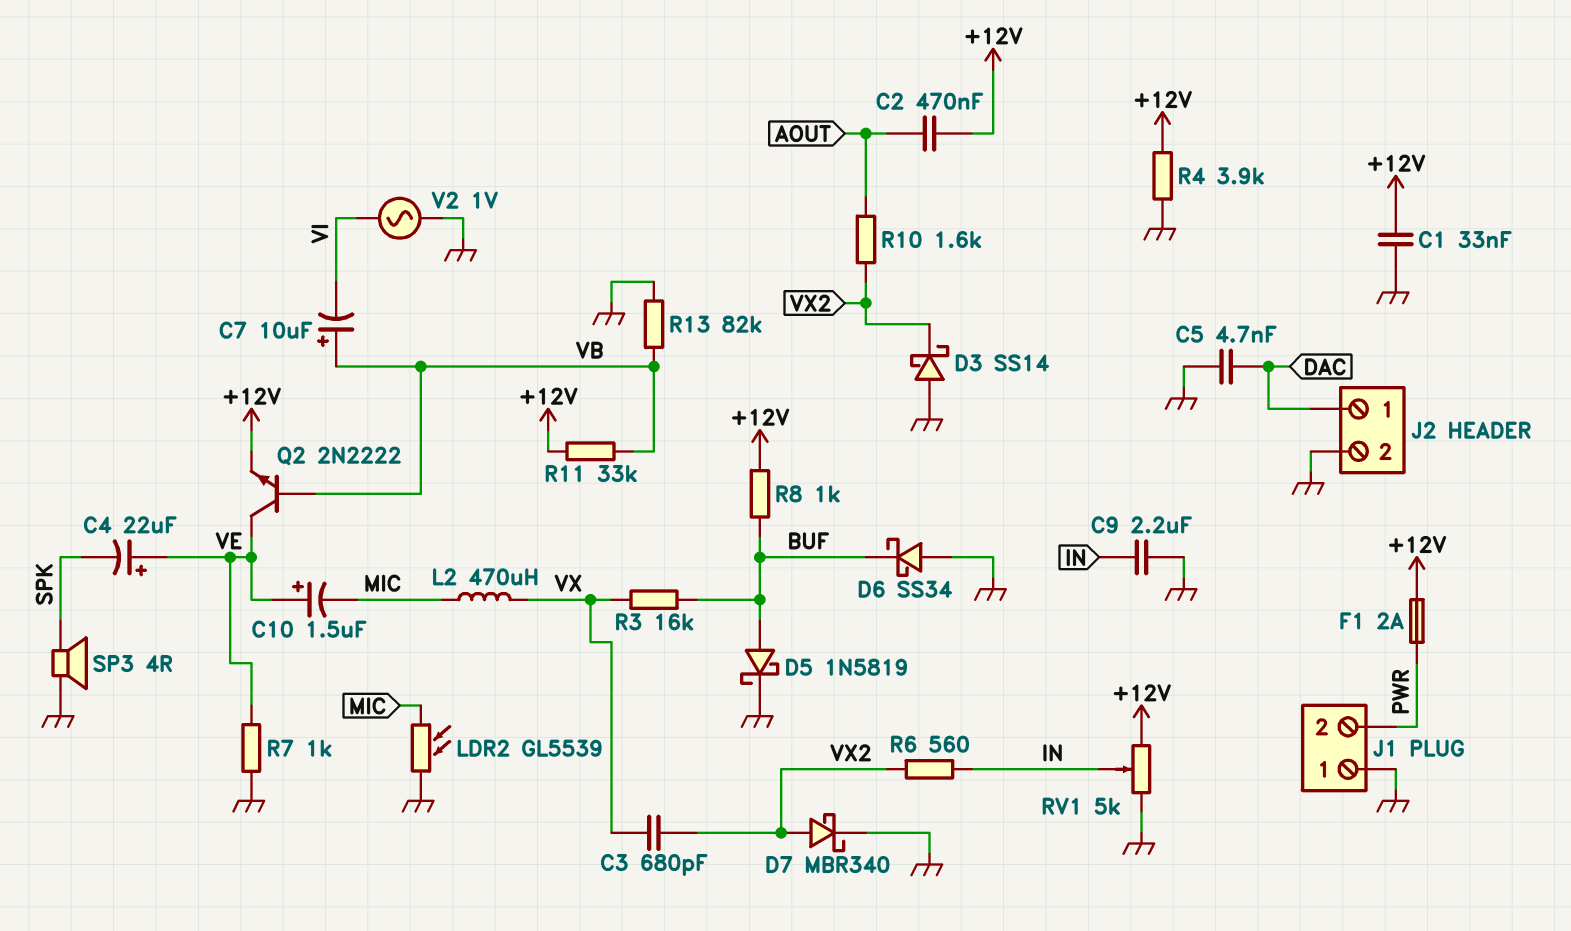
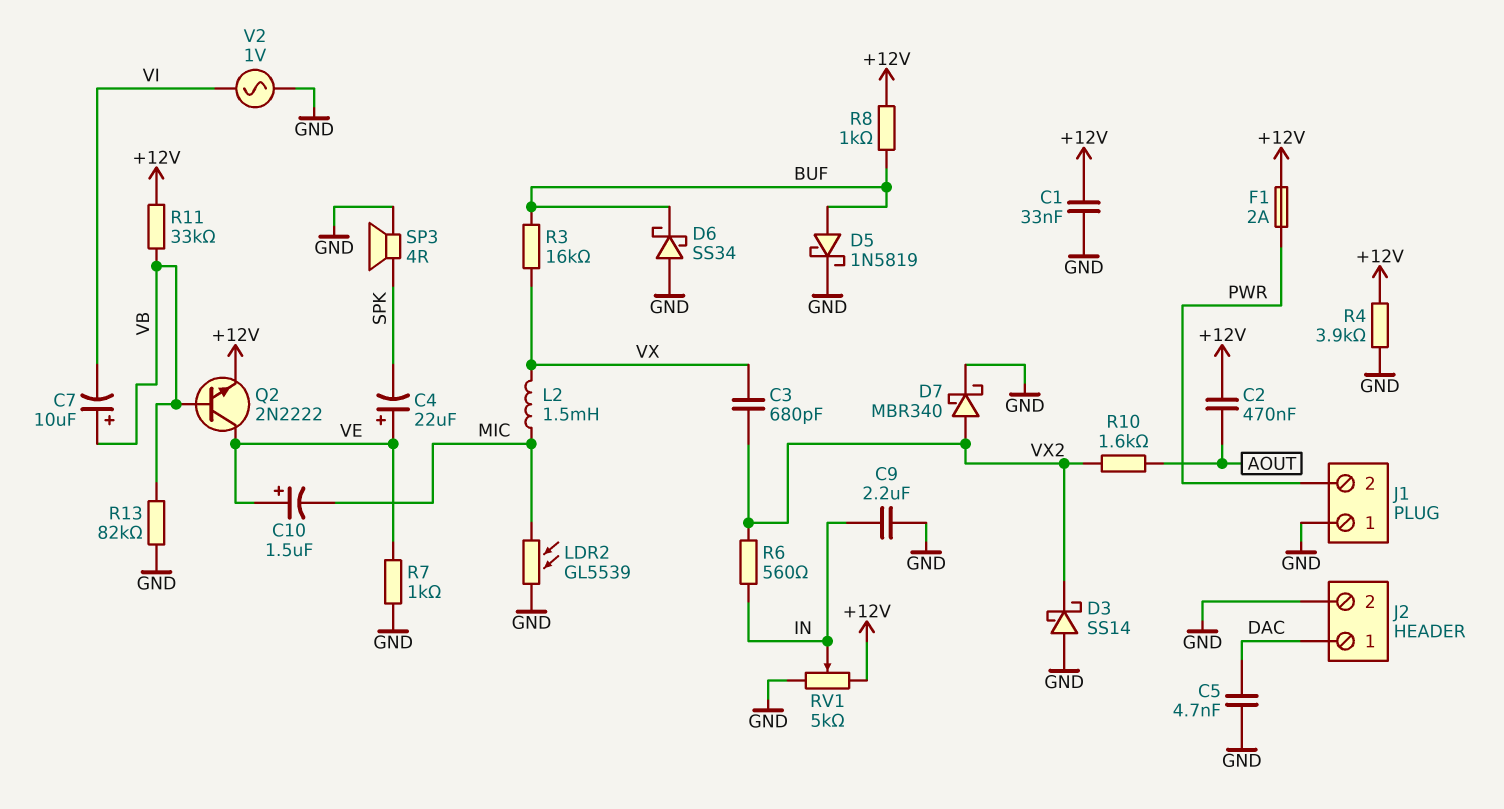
L2: 470uH (MIC, VX) -> 1.5mH (MIC, VX)

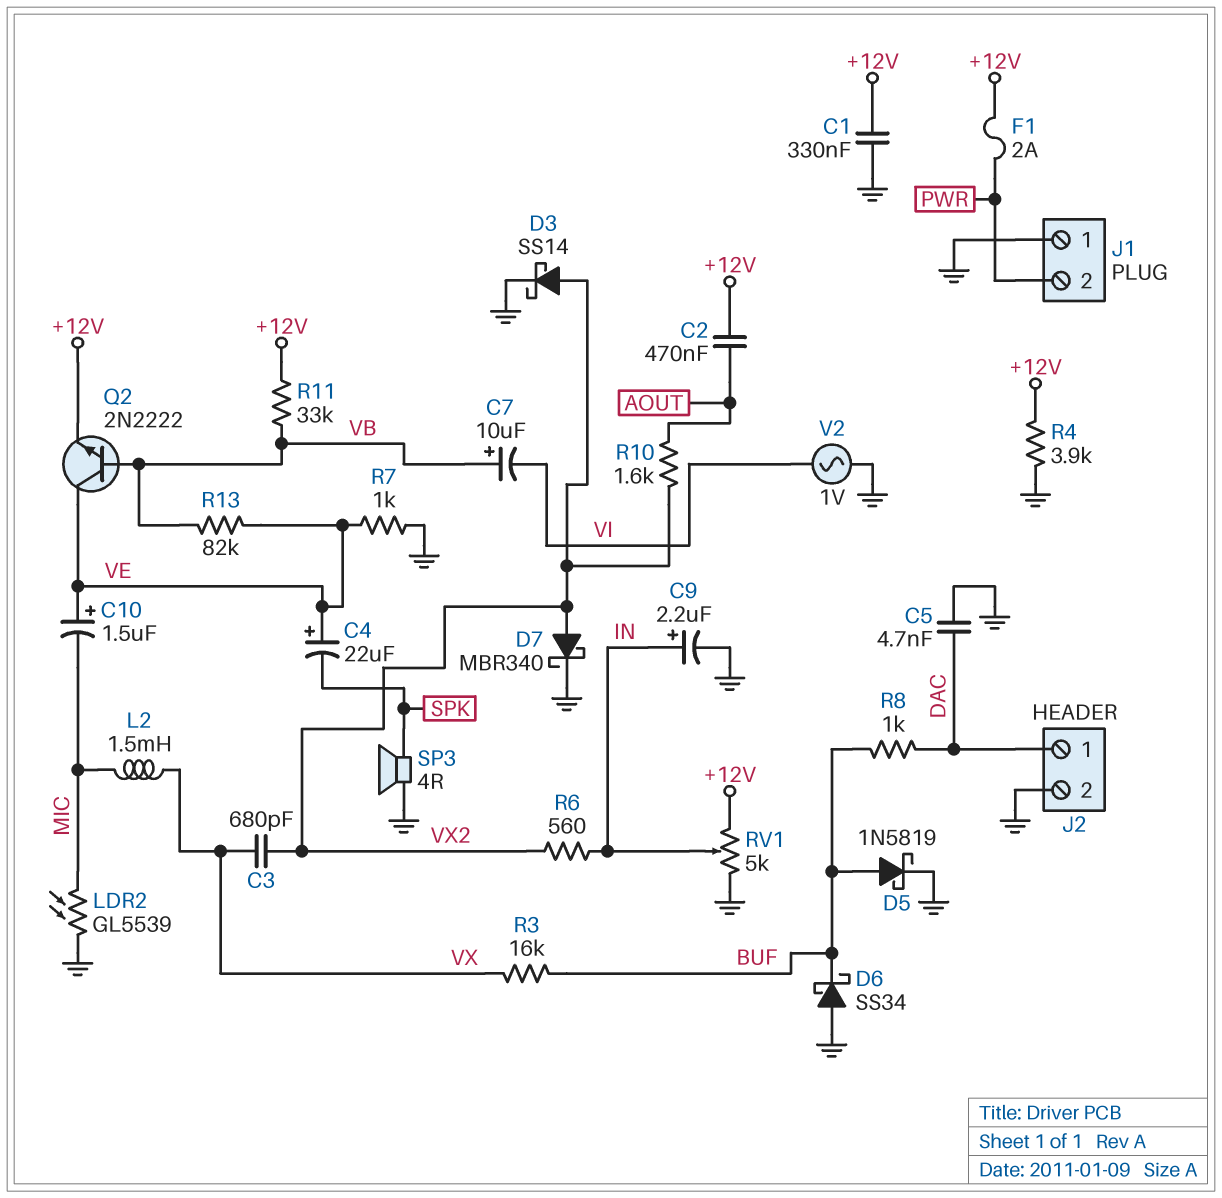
C1: 33nF (+12V, GND) -> 330nF (+12V, GND)
C9: 2.2uF (GND, IN) -> 2.2uF (plus IN, minus GND)
D3: schottky SS14 (A GND, K VX2) -> schottky SS14 (A VX2, K GND)
R8: 1k (+12V, BUF) -> 1k (BUF, DAC)
R13: 82k (GND, VB) -> 82k (VB, VE)

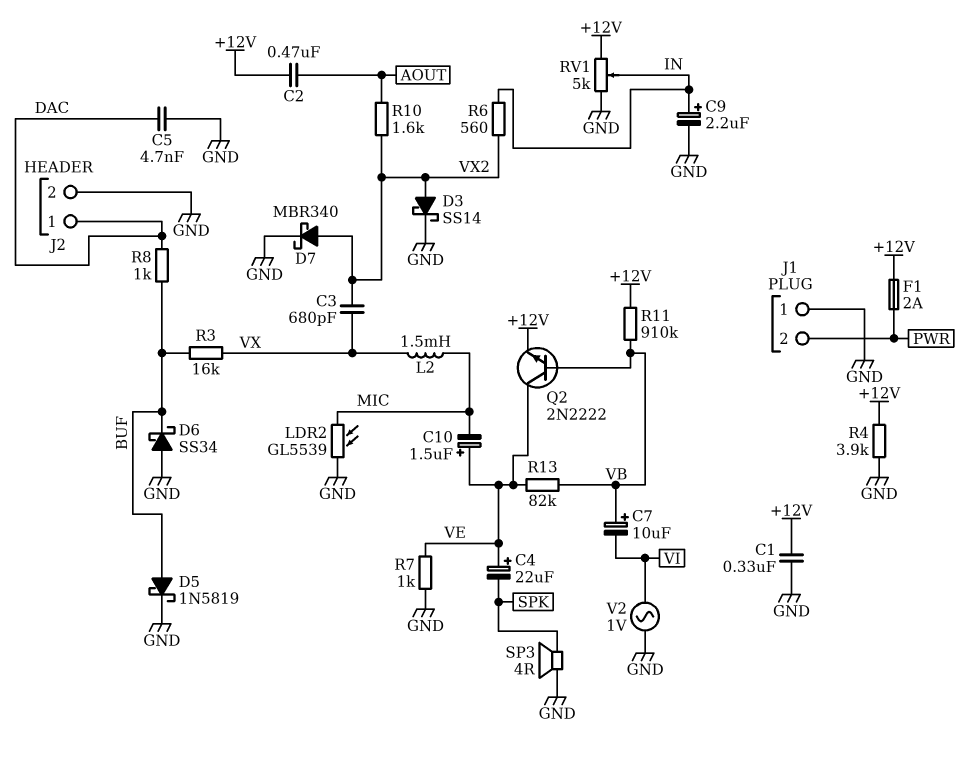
R11: 33k (+12V, VB) -> 910k (+12V, VB)

